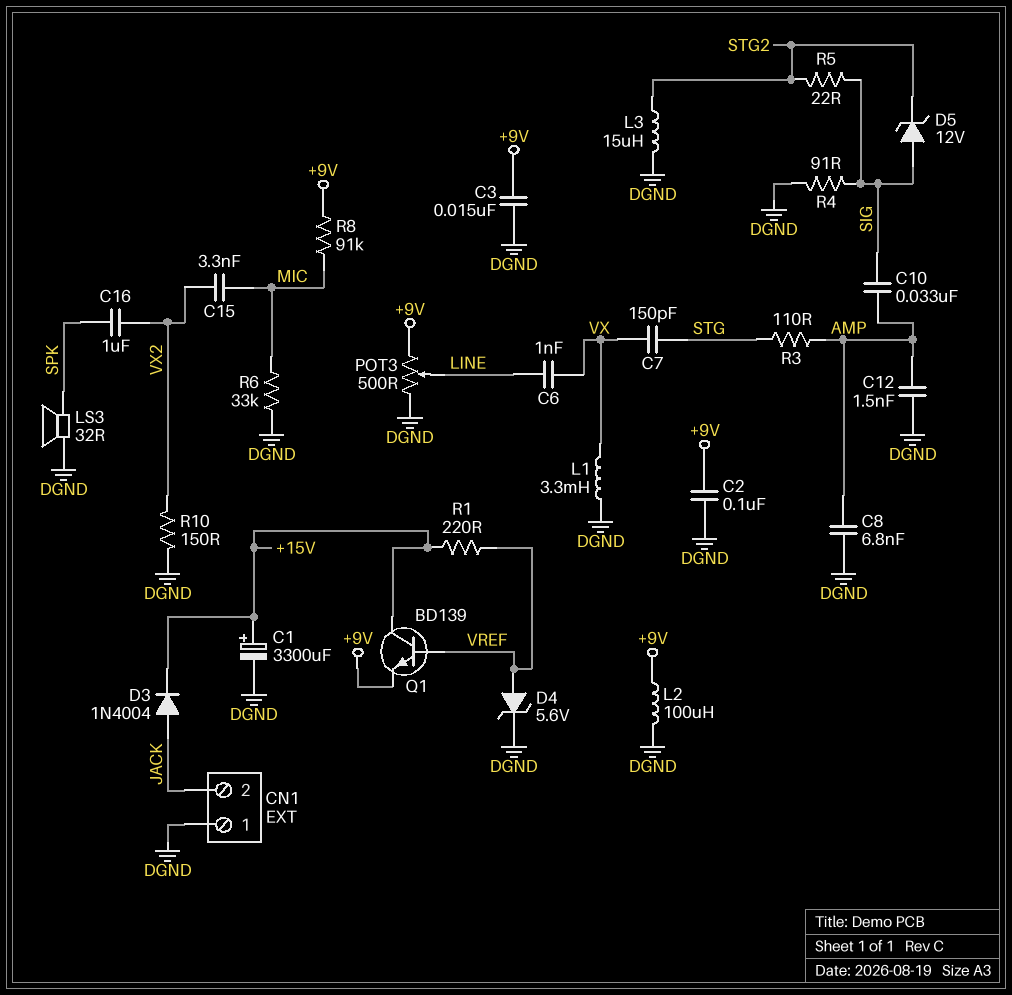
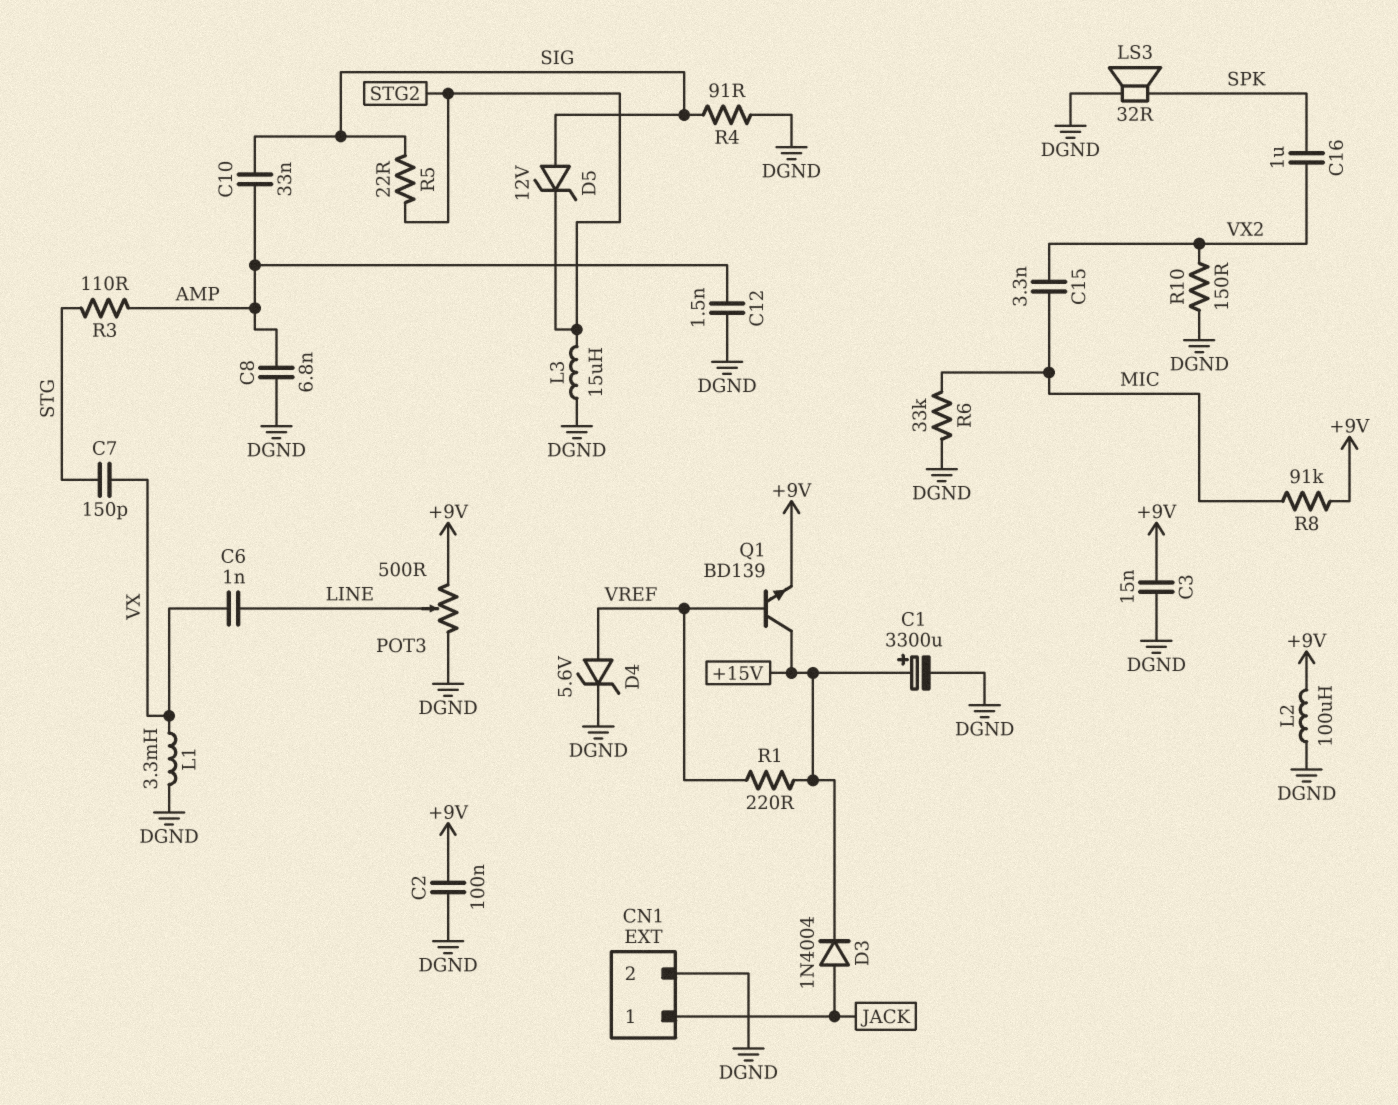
CN1 pin 1: DGND -> JACK
CN1 pin 2: JACK -> DGND

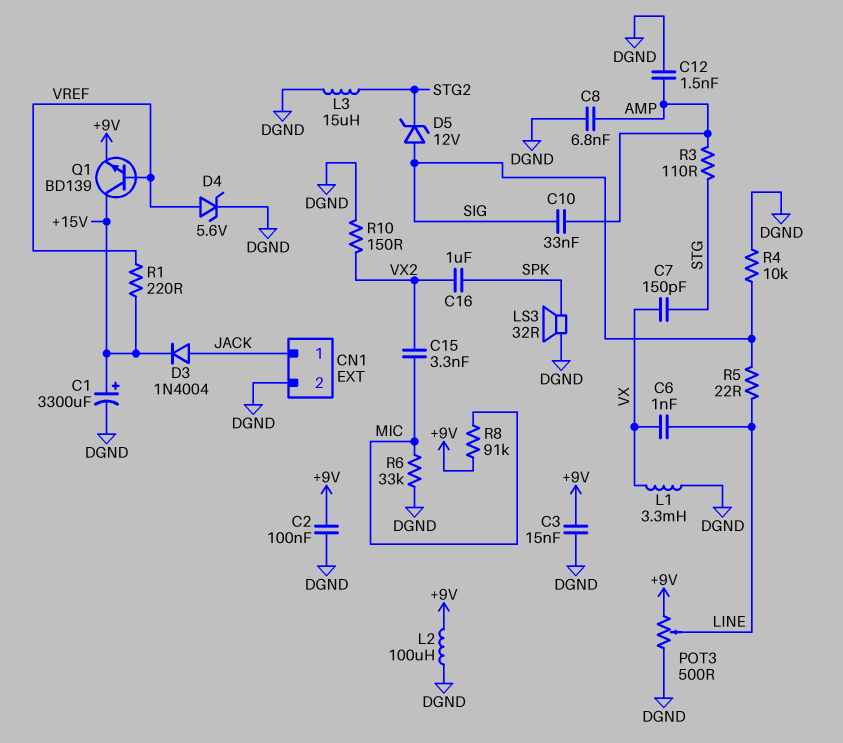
R4: 91 (DGND, SIG) -> 10k (DGND, SIG)
R5: 22 (SIG, STG2) -> 22 (LINE, SIG)

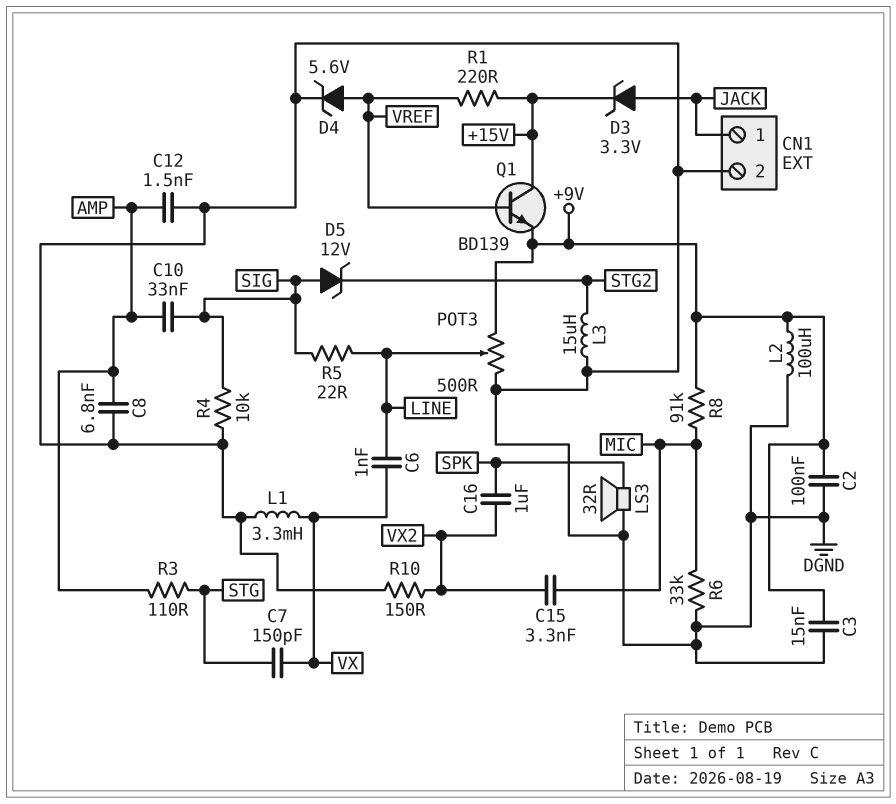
C1: 3300uF (plus +15V, minus DGND) -> none
D3: diode 1N4004 (A JACK, K +15V) -> zener 3.3V (A JACK, K +15V)

